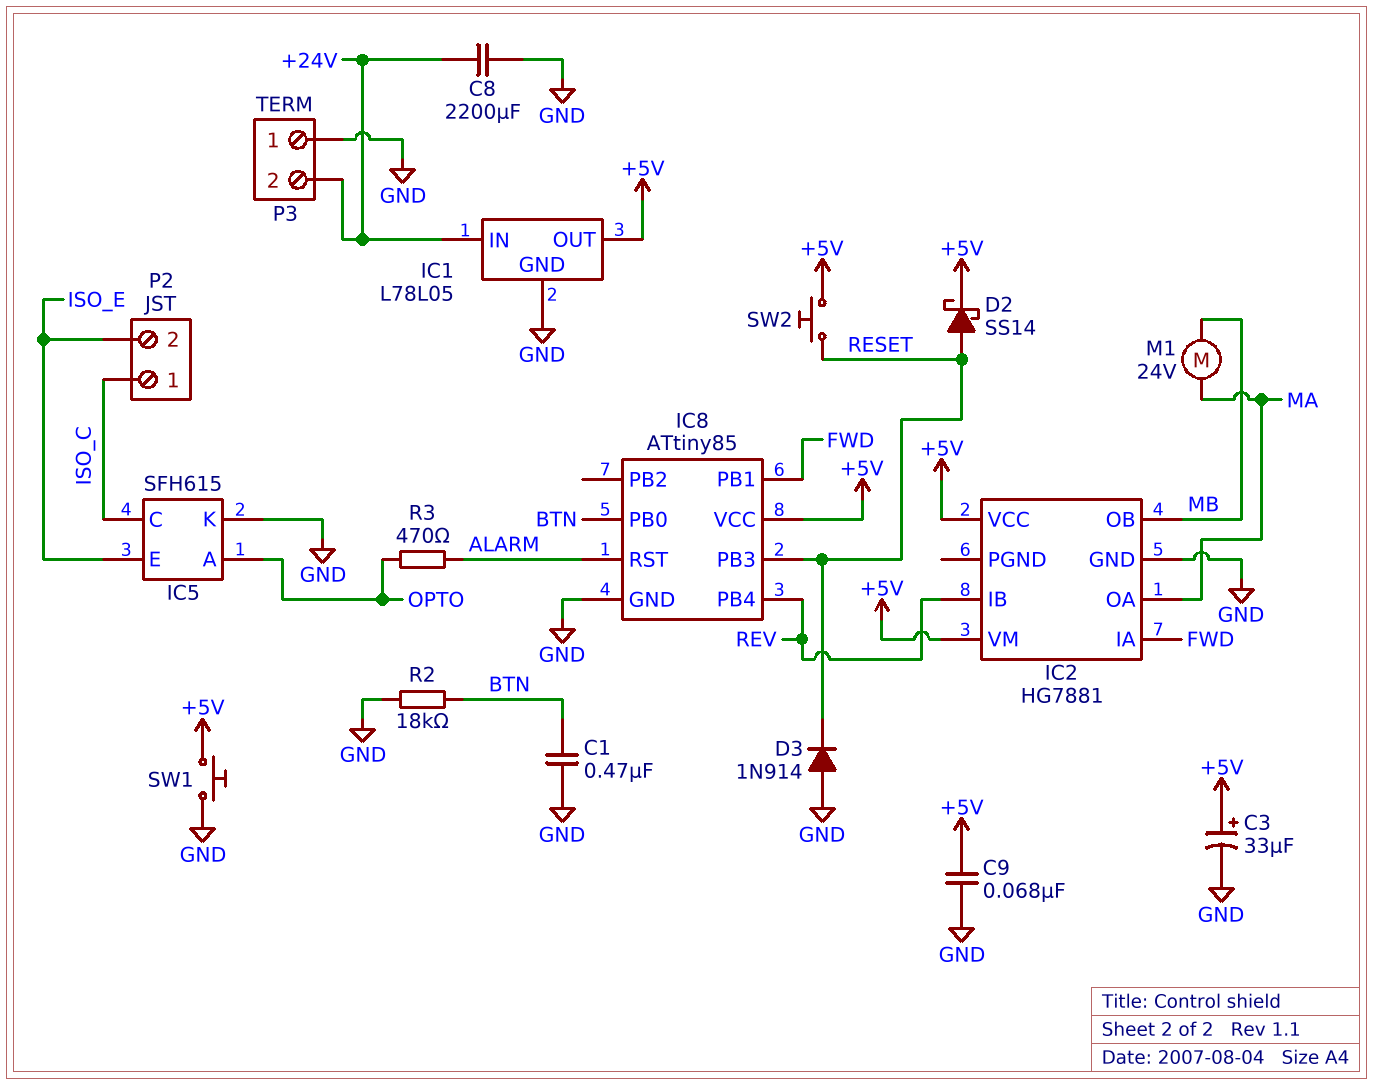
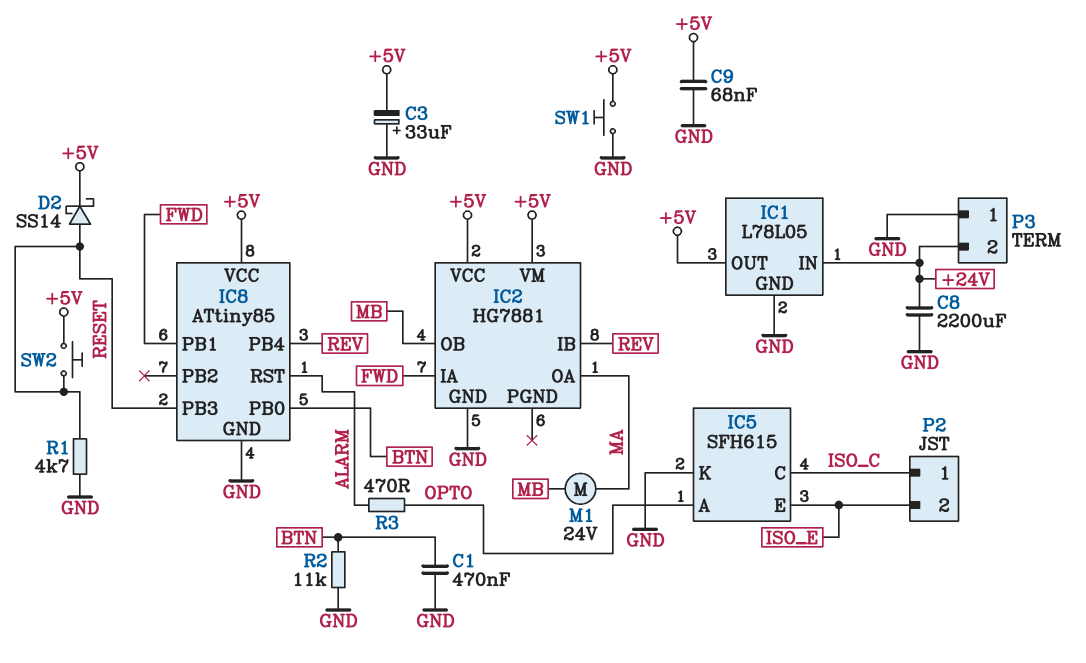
C3: 33uF (plus +5V, minus GND) -> 33uF (plus GND, minus +5V)
D3: diode 1N914 (A GND, K RESET) -> none
R1: none -> 4.7k (GND, RESET)
R2: 18k (BTN, GND) -> 11k (BTN, GND)

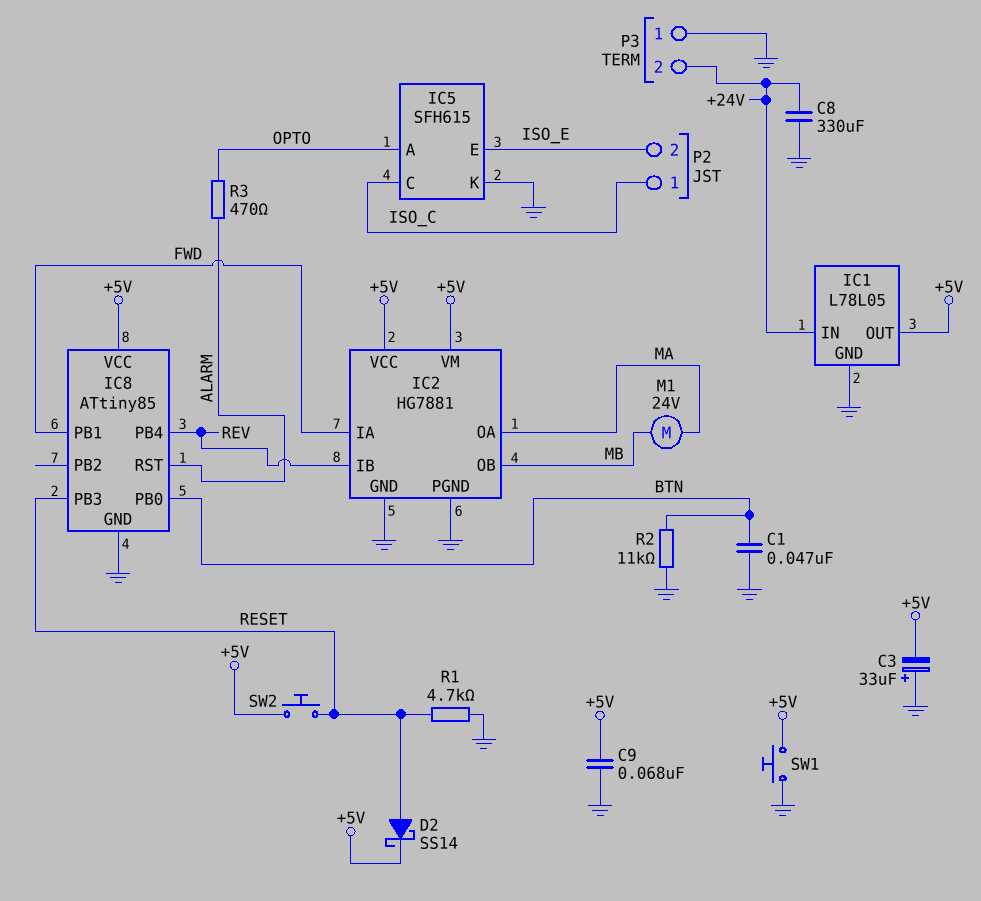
C1: 470nF (BTN, GND) -> 47nF (BTN, GND)
C8: 2200uF (+24V, GND) -> 330uF (+24V, GND)
IC2 pin PGND: none -> GND

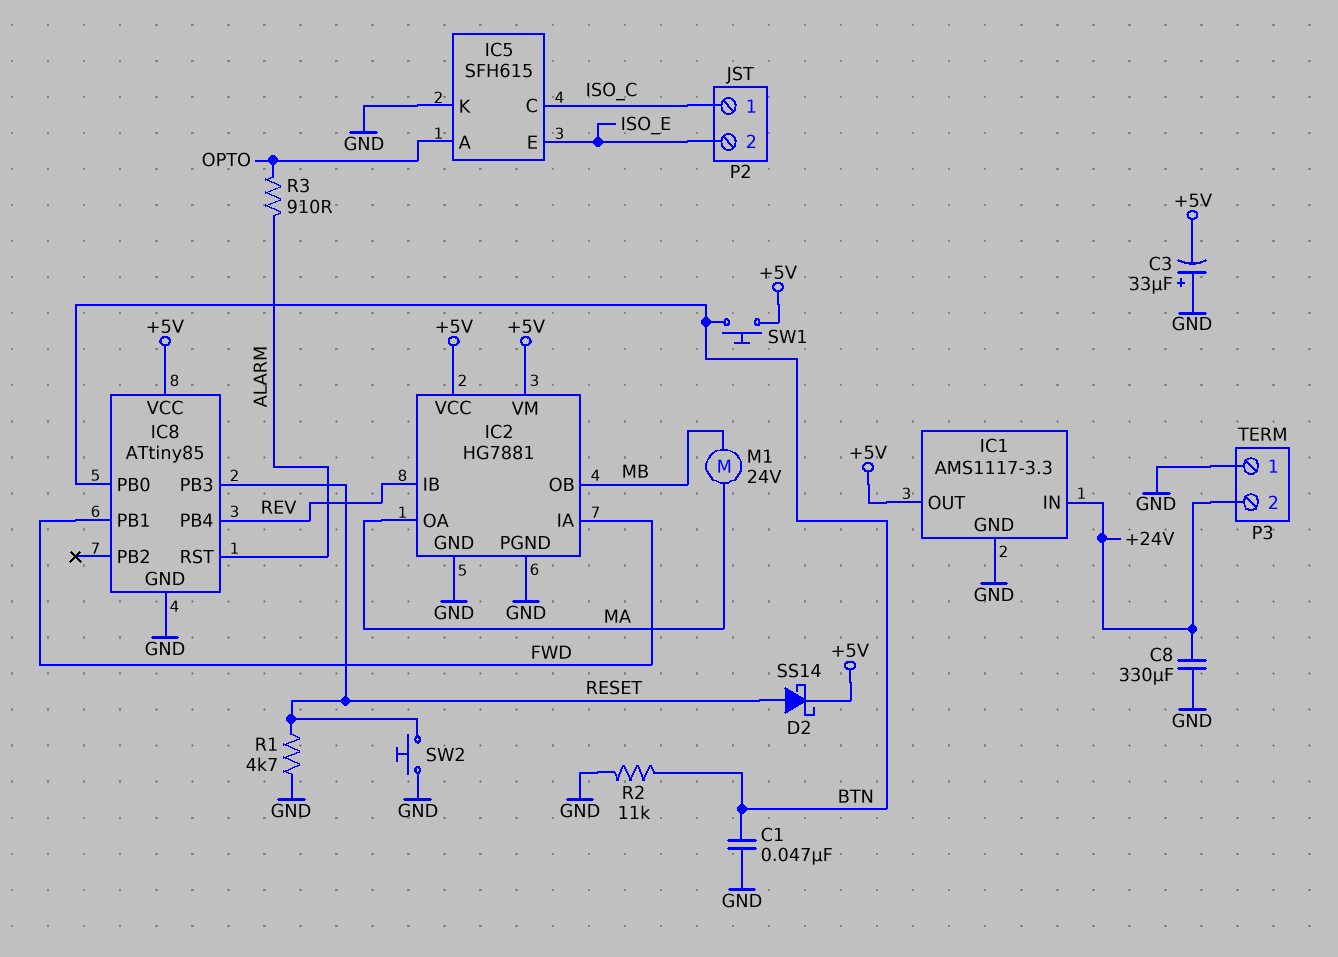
C9: 68nF (+5V, GND) -> none
IC1: L78L05 -> AMS1117-3.3
R3: 470 (ALARM, OPTO) -> 910 (ALARM, OPTO)
SW1: button (+5V, GND) -> button (+5V, BTN)
SW2: button (+5V, RESET) -> button (GND, RESET)

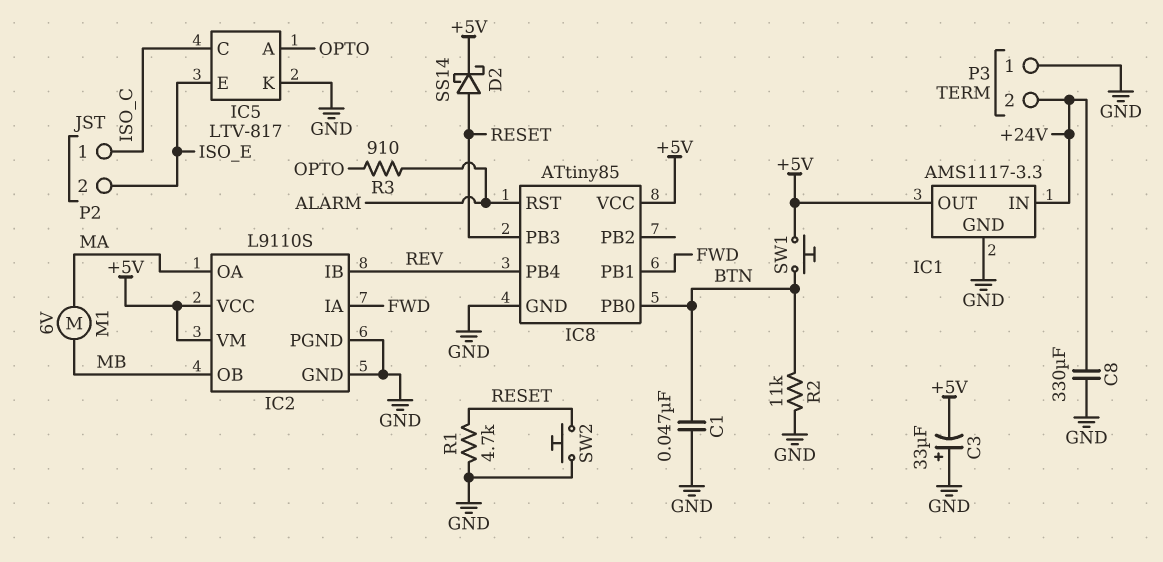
IC2: HG7881 -> L9110S
IC5: SFH615 -> LTV-817
M1: motor 24V (MA, MB) -> motor 6V (MA, MB)

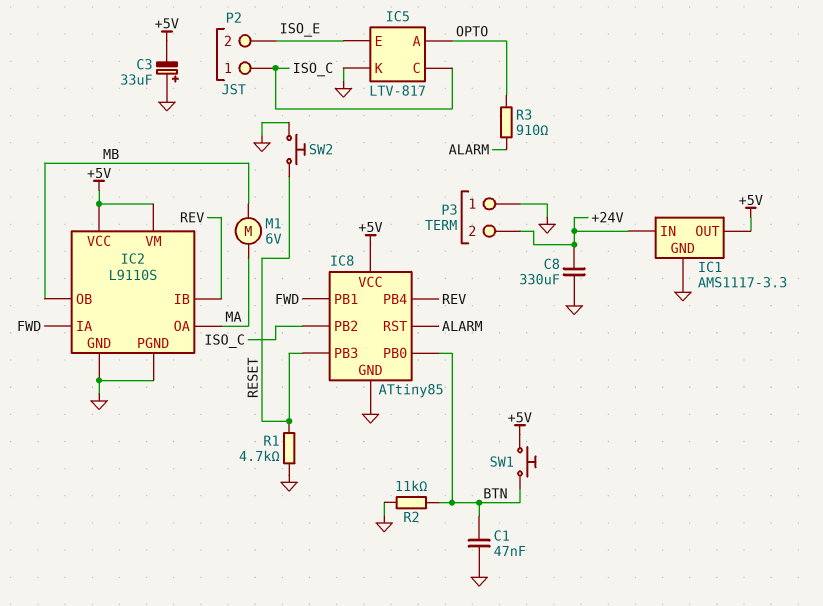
D2: schottky SS14 (A RESET, K +5V) -> none
IC8 pin PB2: none -> ISO_C

